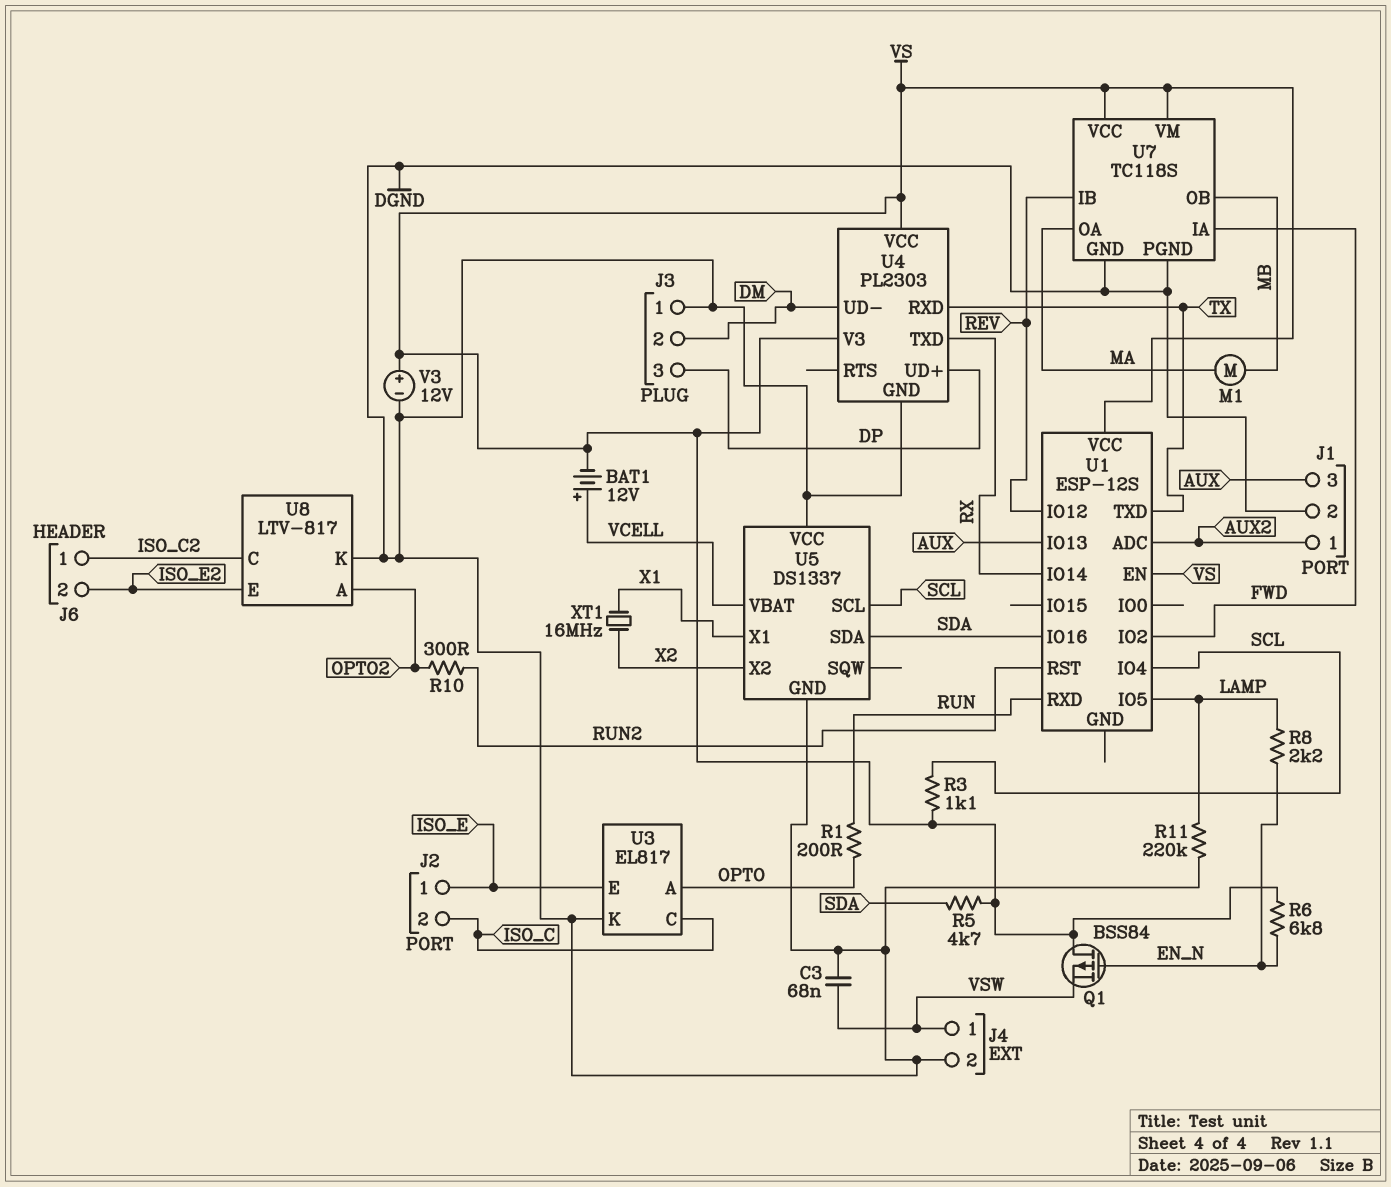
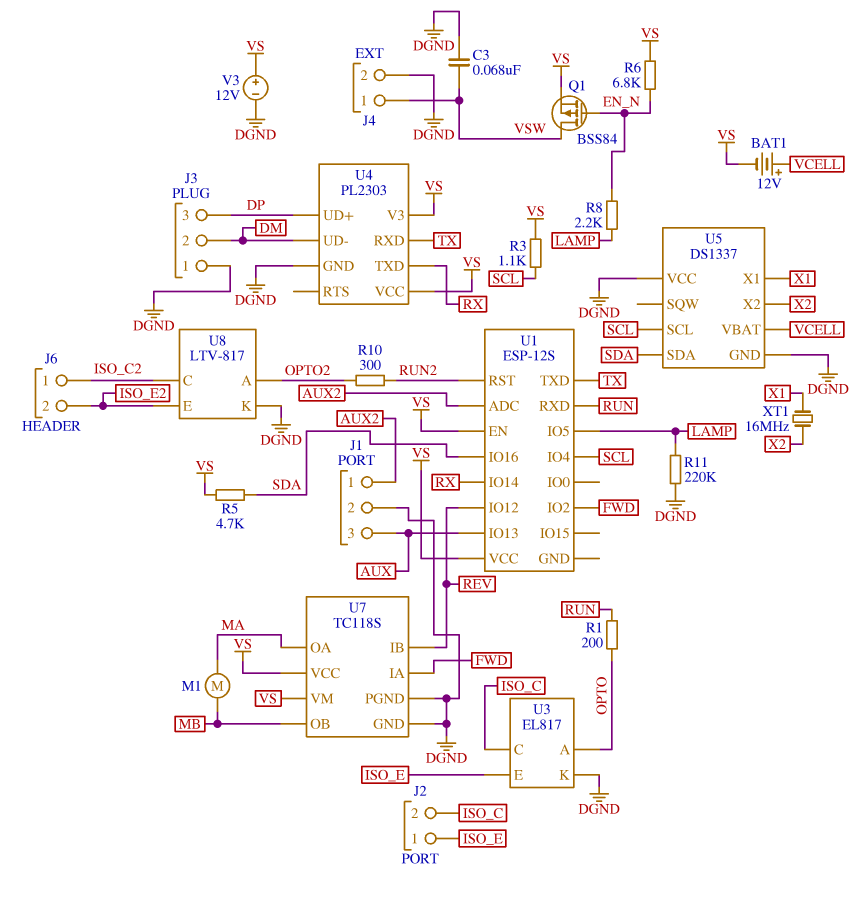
Q1: PMOS BSS84 (G EN_N, D VS, S VSW) -> PMOS BSS84 (G EN_N, D VSW, S VS)

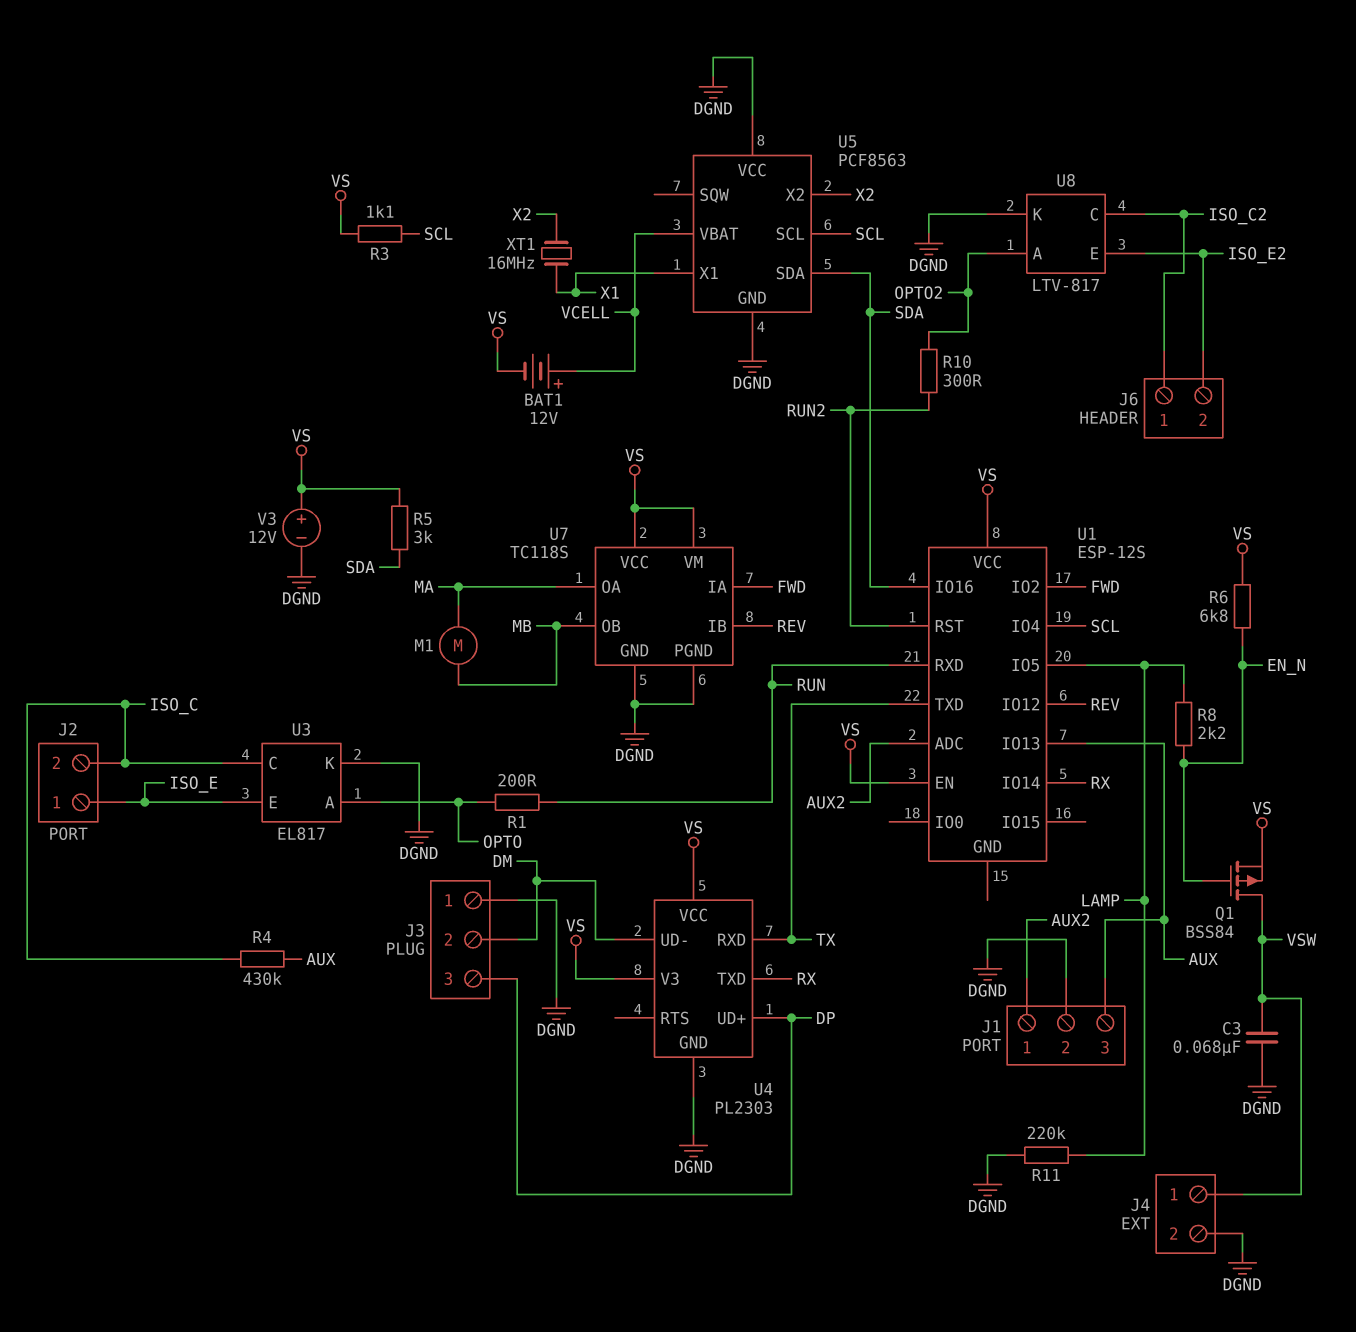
R4: none -> 430k (AUX, ISO_C)
R5: 4.7k (SDA, VS) -> 3k (SDA, VS)
U5: DS1337 -> PCF8563

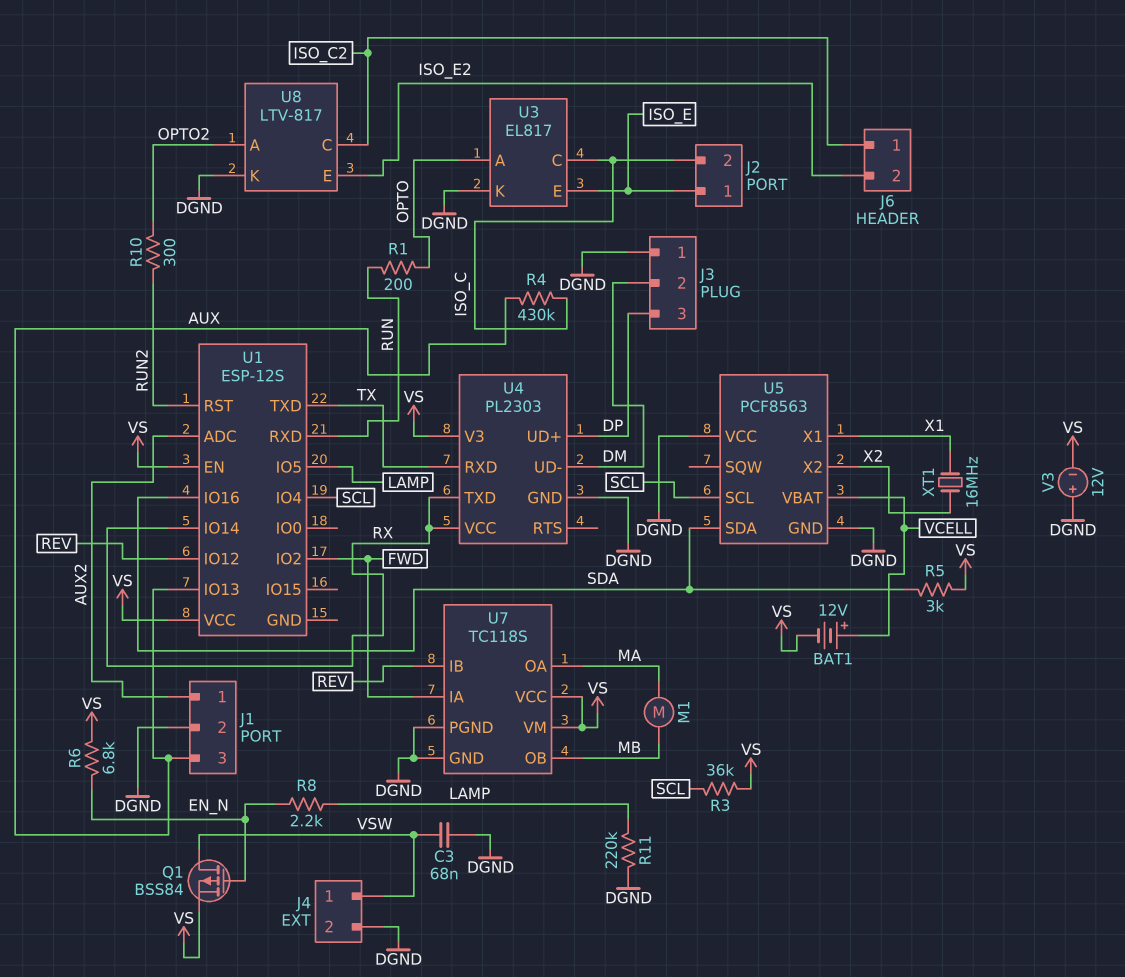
R3: 1.1k (SCL, VS) -> 36k (SCL, VS)
U4 pin VCC: VS -> RX
V3: 12V (plus VS, minus DGND) -> 12V (plus DGND, minus VS)

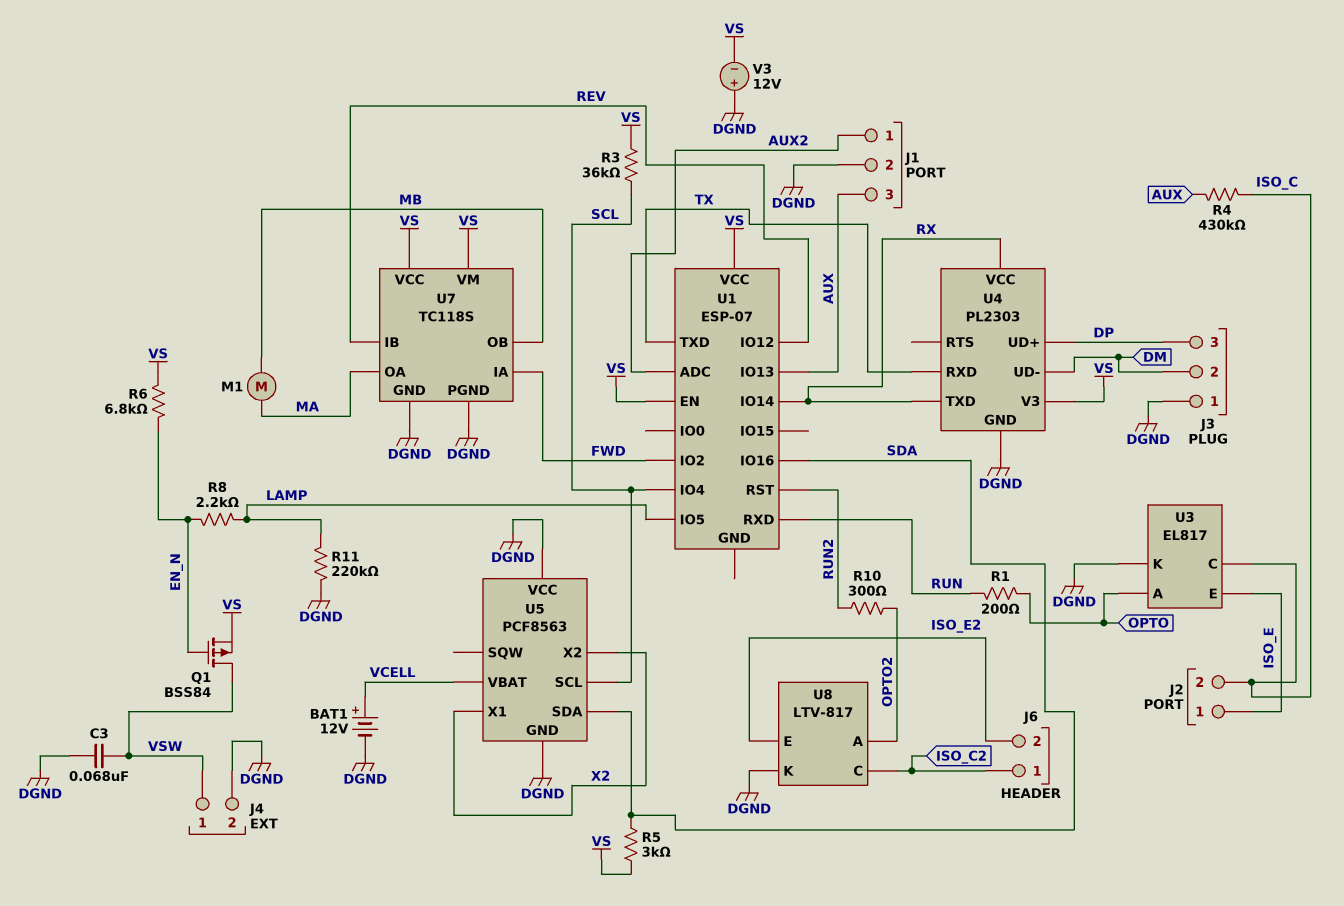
BAT1: 12V (plus VCELL, minus VS) -> 12V (plus VCELL, minus DGND)
U1: ESP-12S -> ESP-07
U5 pin X1: X1 -> X2
XT1: 16MHz (X1, X2) -> none

